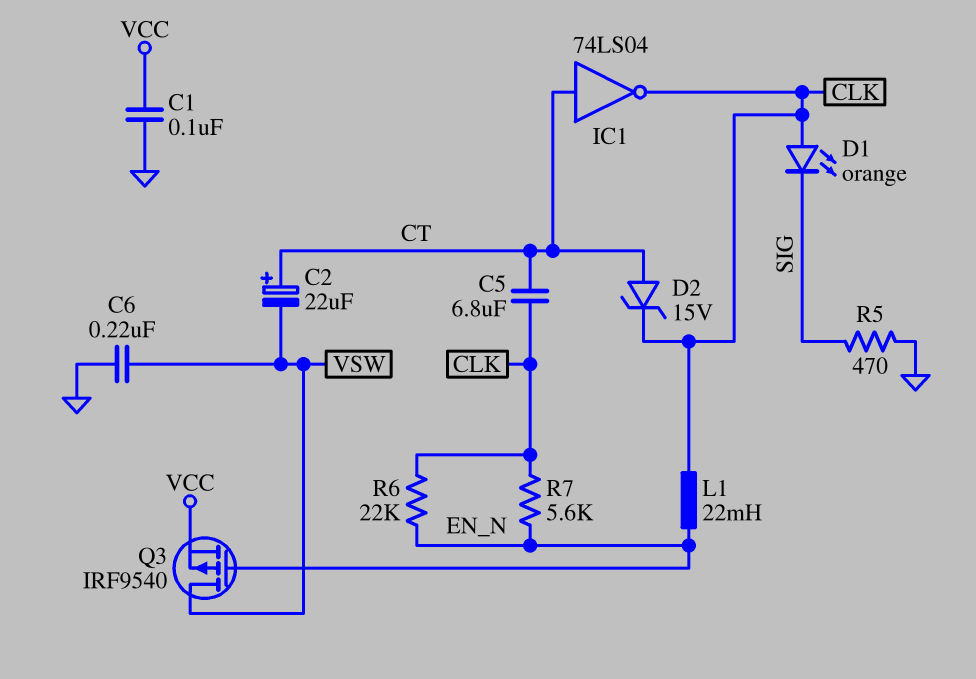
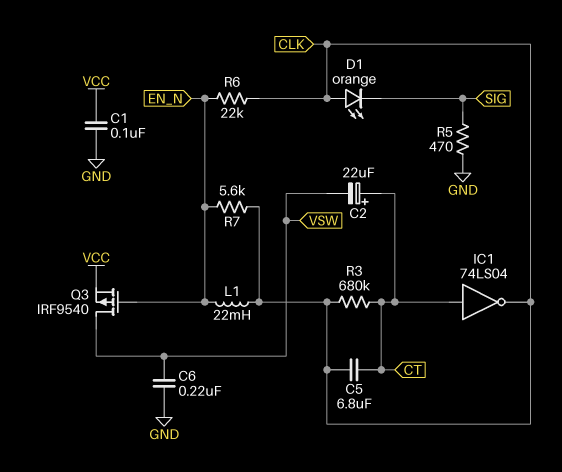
D2: zener 15V (A CT, K CLK) -> none
R3: none -> 680k (CLK, CT)

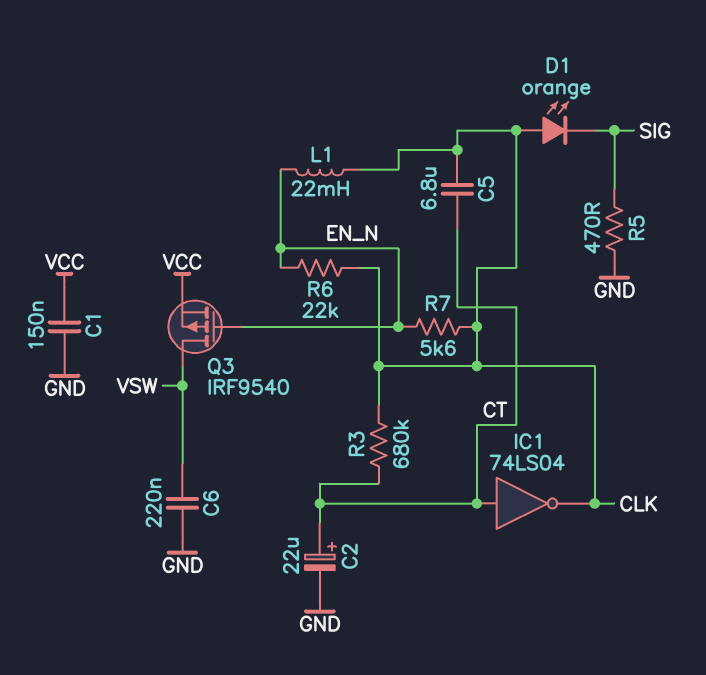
C1: 100nF (GND, VCC) -> 150nF (GND, VCC)
C2: 22uF (plus CT, minus VSW) -> 22uF (plus CT, minus GND)

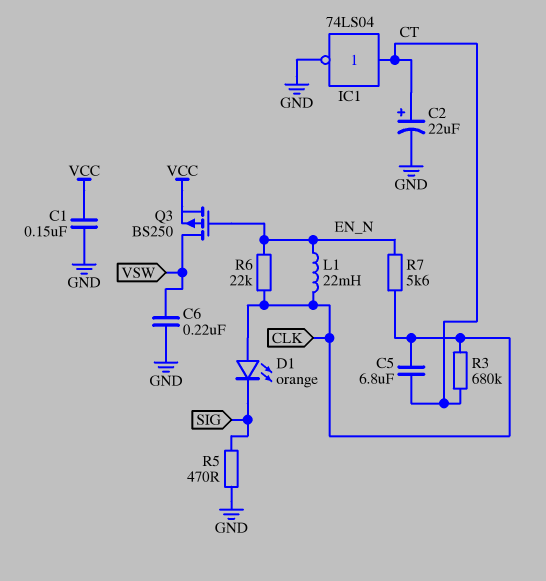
IC1: NOT 74LS04 (in CT, out CLK) -> NOT 74LS04 (in CT, out GND)
Q3: PMOS IRF9540 (G EN_N, D VSW, S VCC) -> PMOS BS250 (G EN_N, D VSW, S VCC)

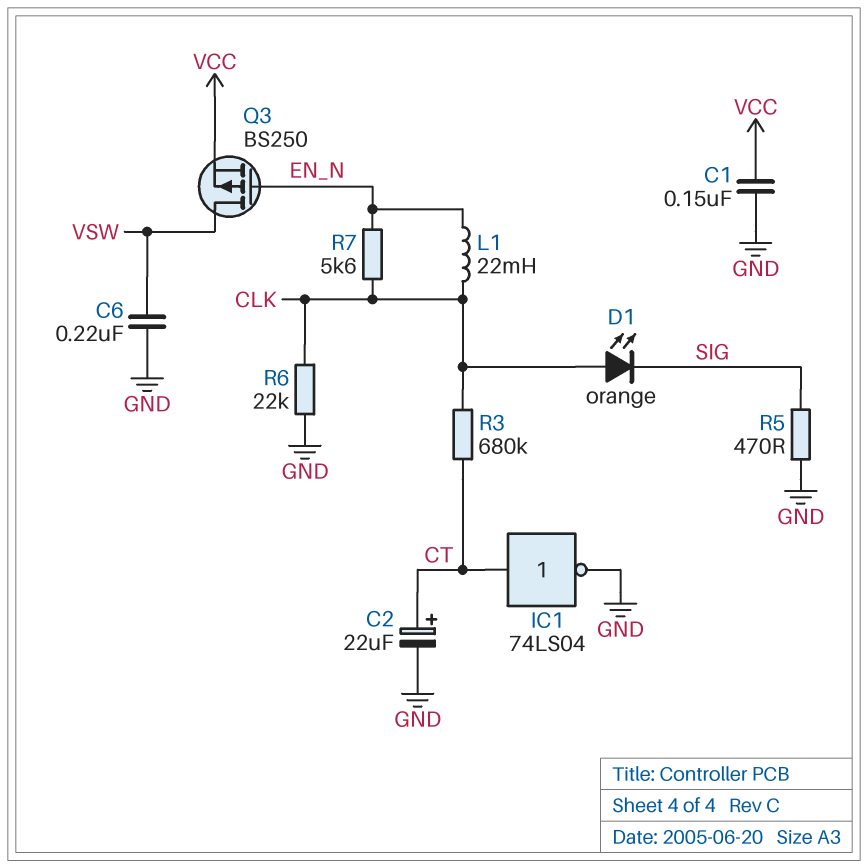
C5: 6.8uF (CLK, CT) -> none
R6: 22k (CLK, EN_N) -> 22k (CLK, GND)

